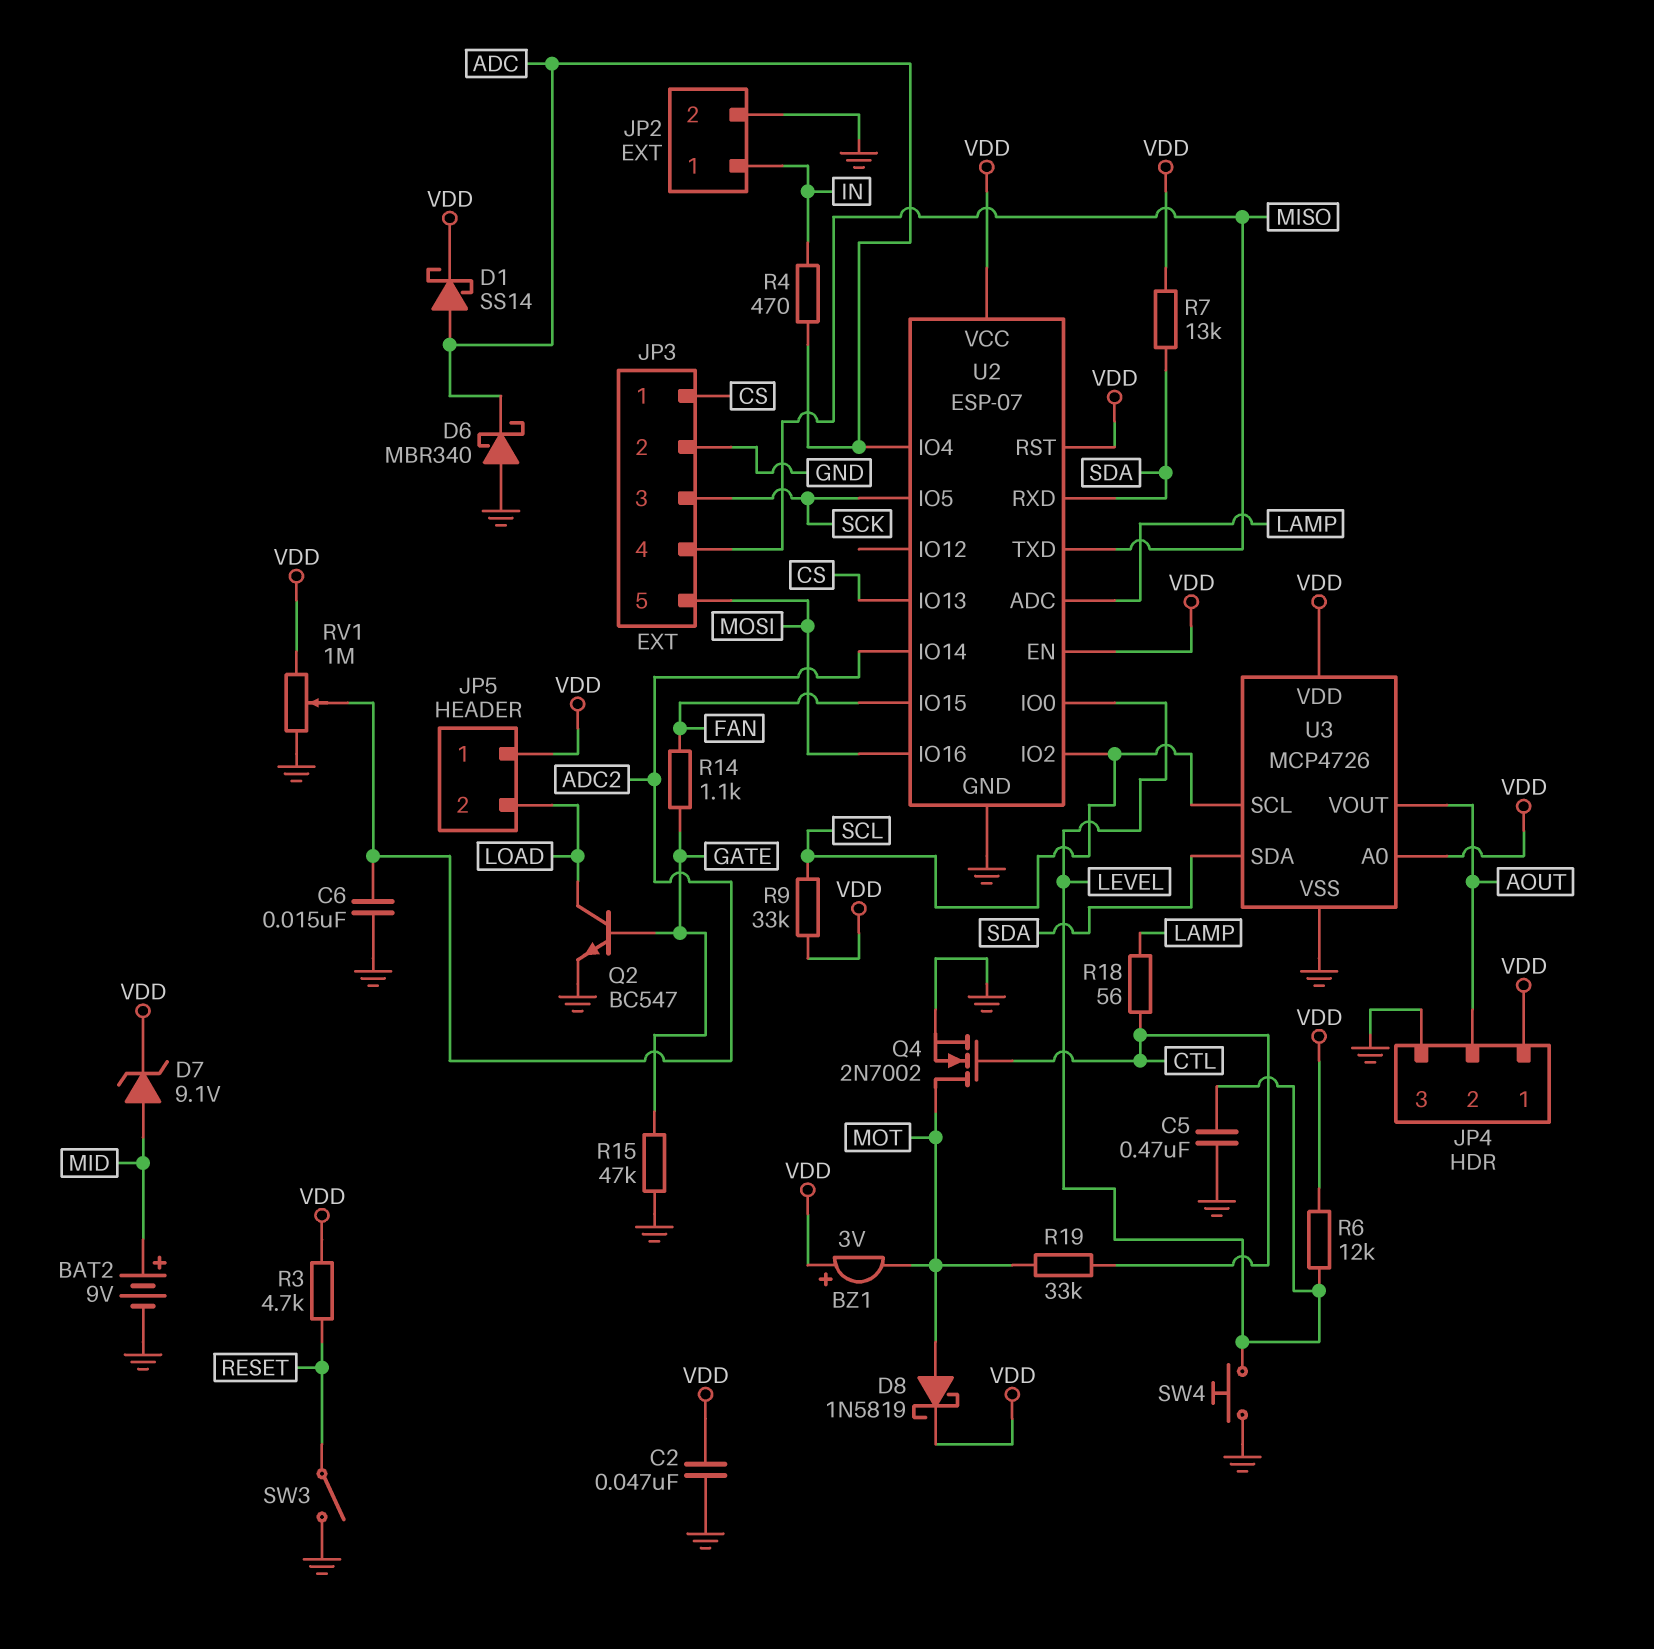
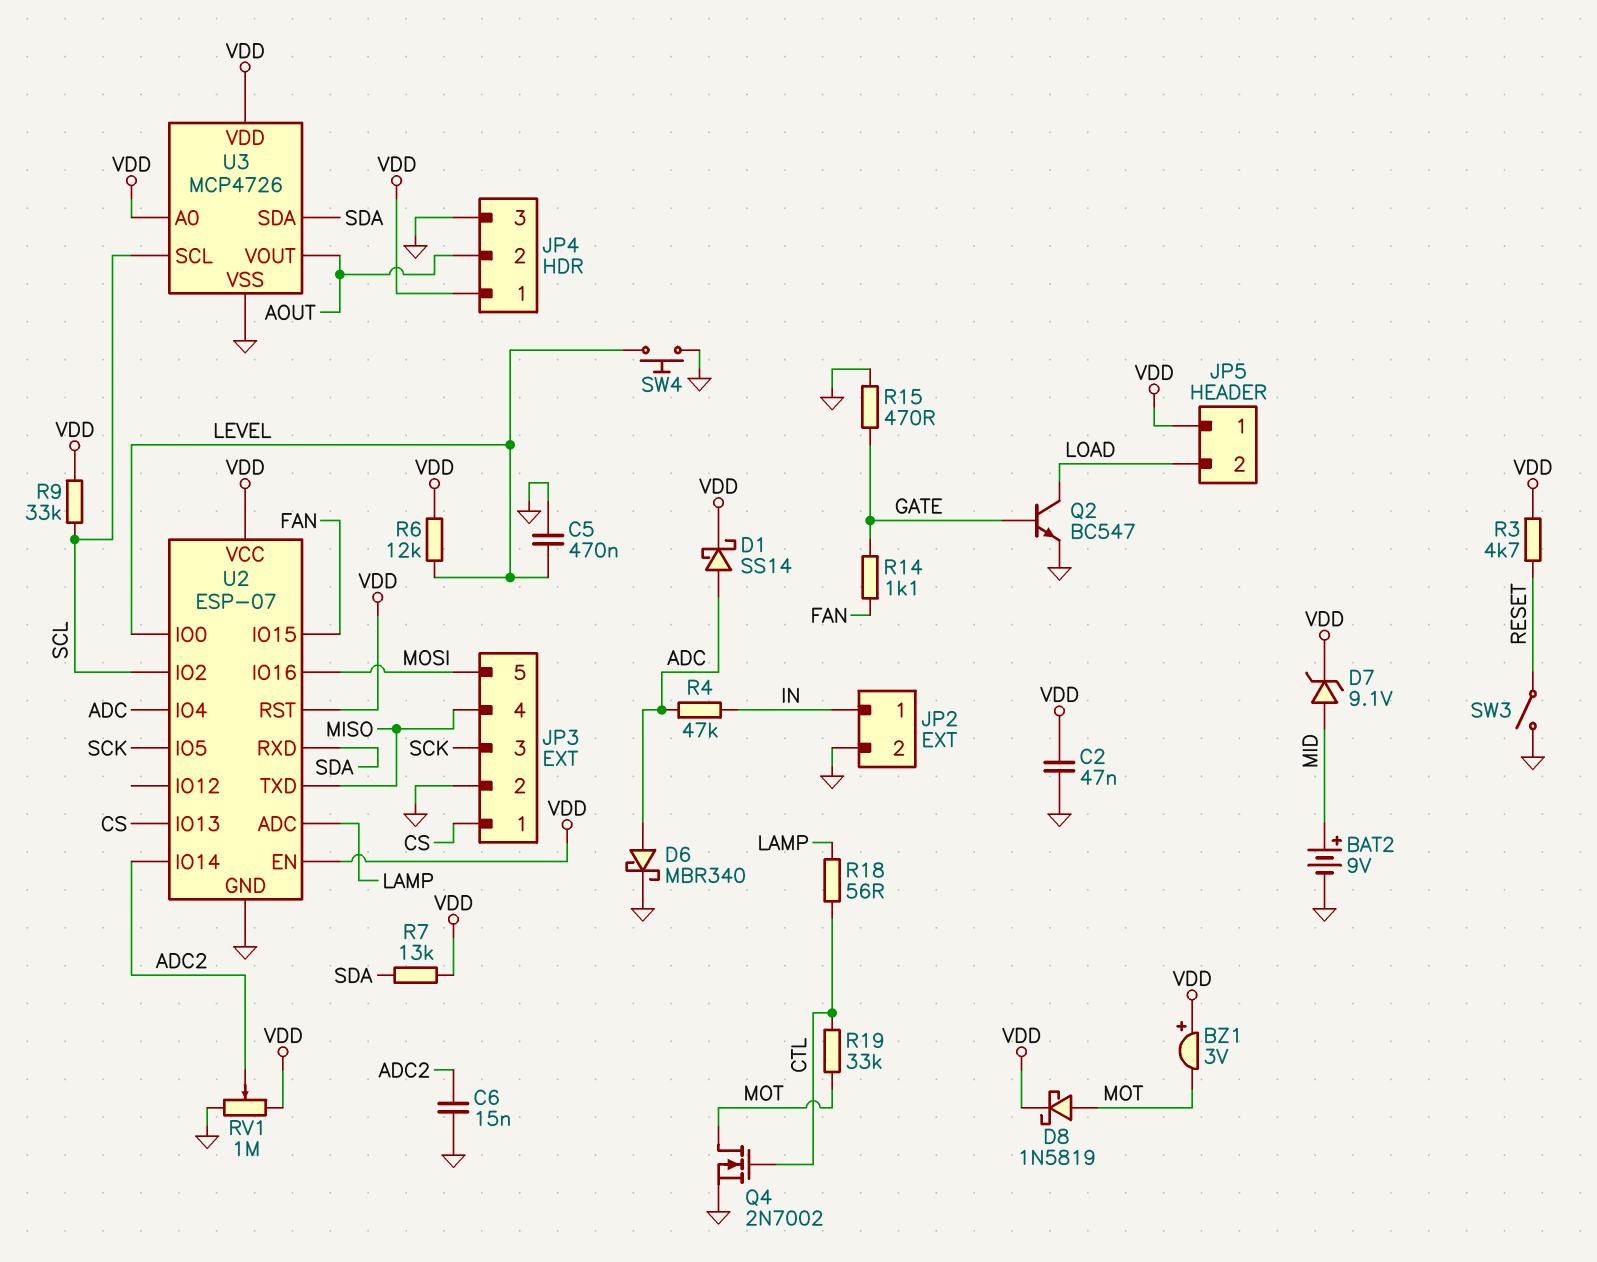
D6: schottky MBR340 (A GND, K ADC) -> schottky MBR340 (A ADC, K GND)
R4: 470 (ADC, IN) -> 47k (ADC, IN)
R15: 47k (GATE, GND) -> 470 (GATE, GND)

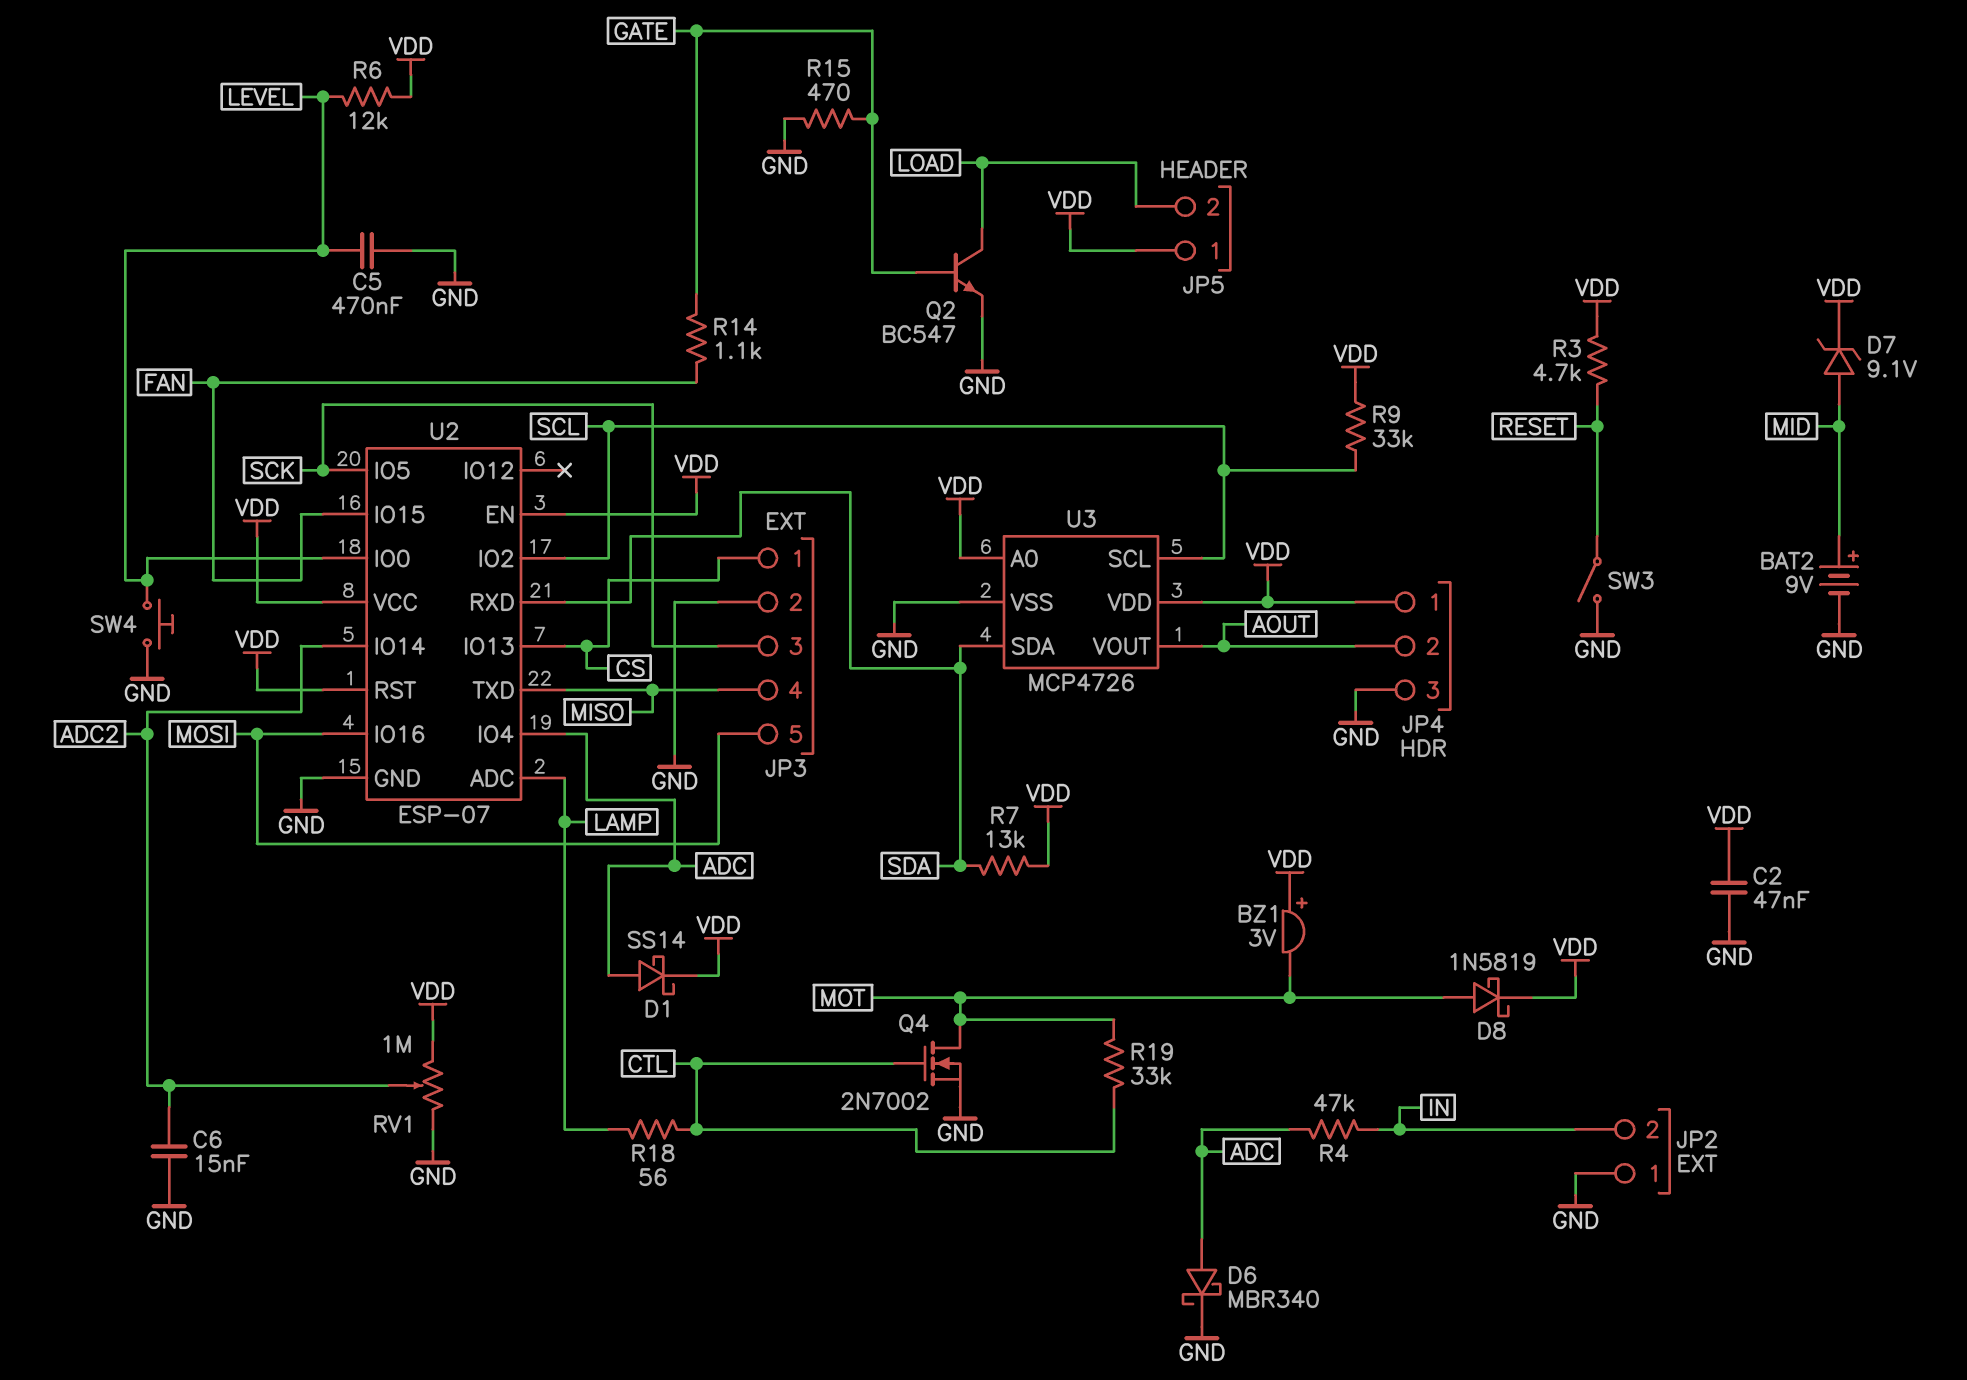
JP2 pin 1: IN -> GND
JP2 pin 2: GND -> IN

